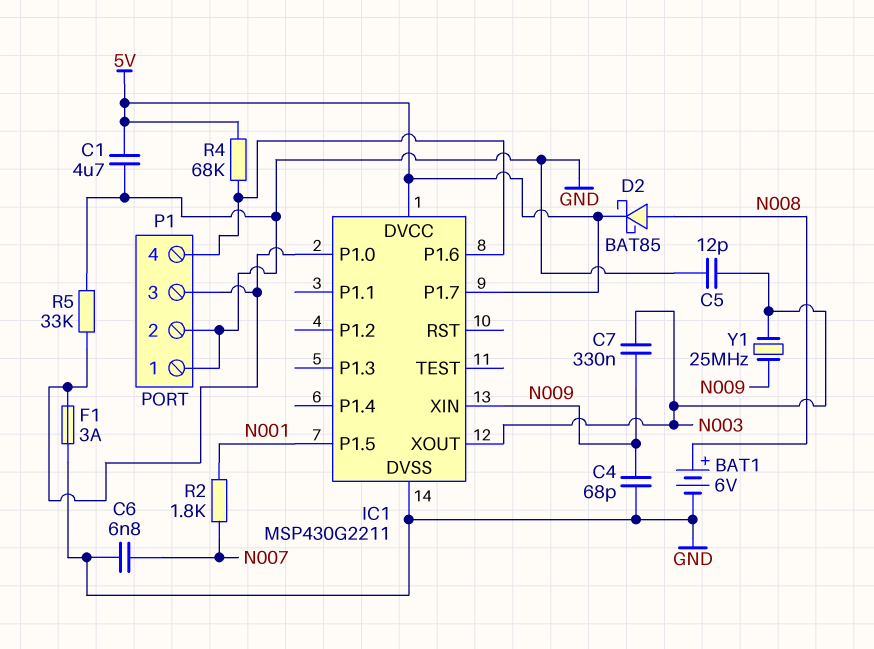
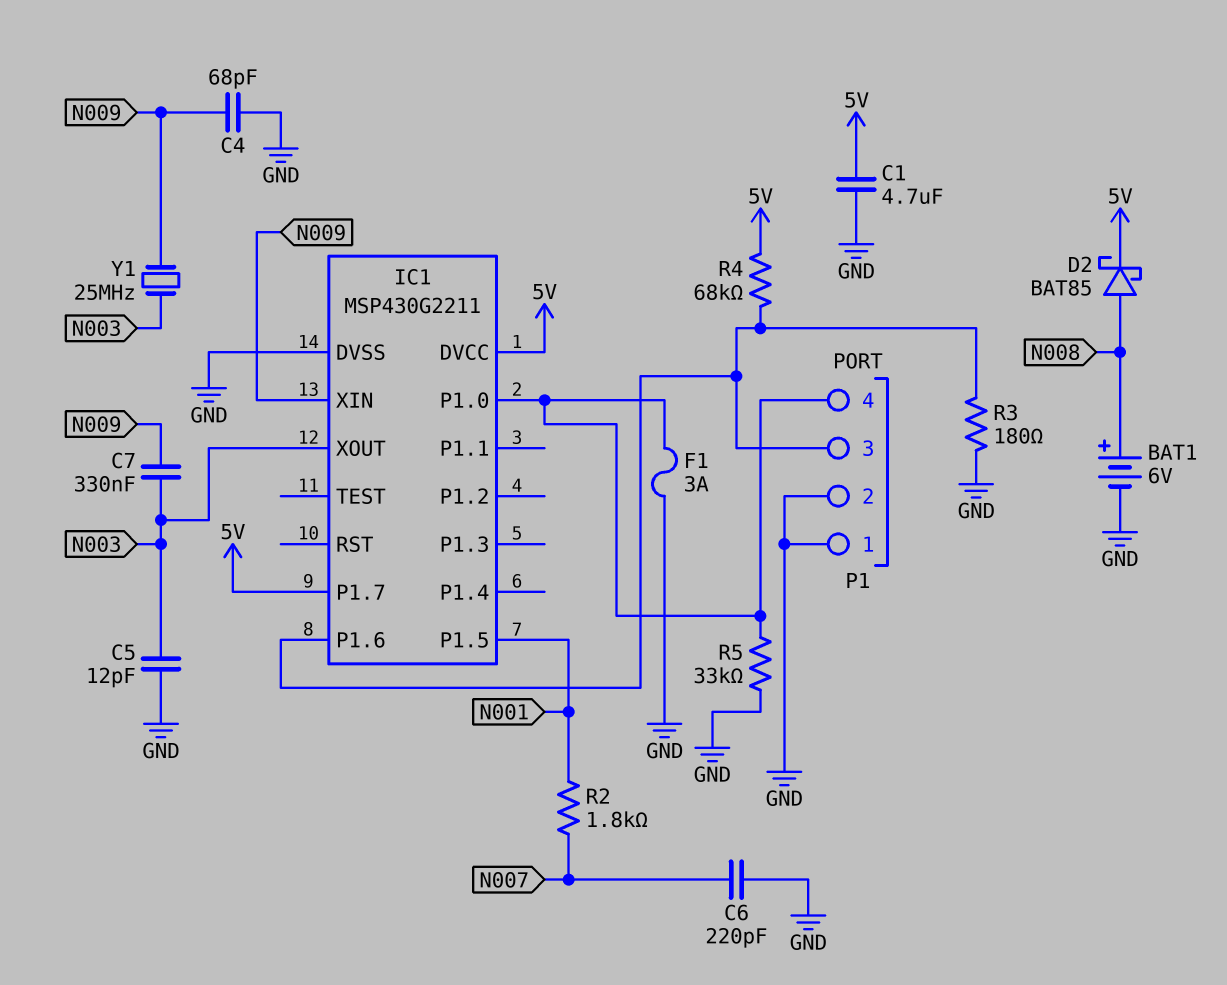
C6: 6.8nF (GND, N007) -> 220pF (GND, N007)
P1 pin 3: IC1/P1.0 -> IC1/P1.6
P1 pin 4: IC1/P1.6 -> IC1/P1.0
R3: none -> 180 (GND, IC1/P1.6)

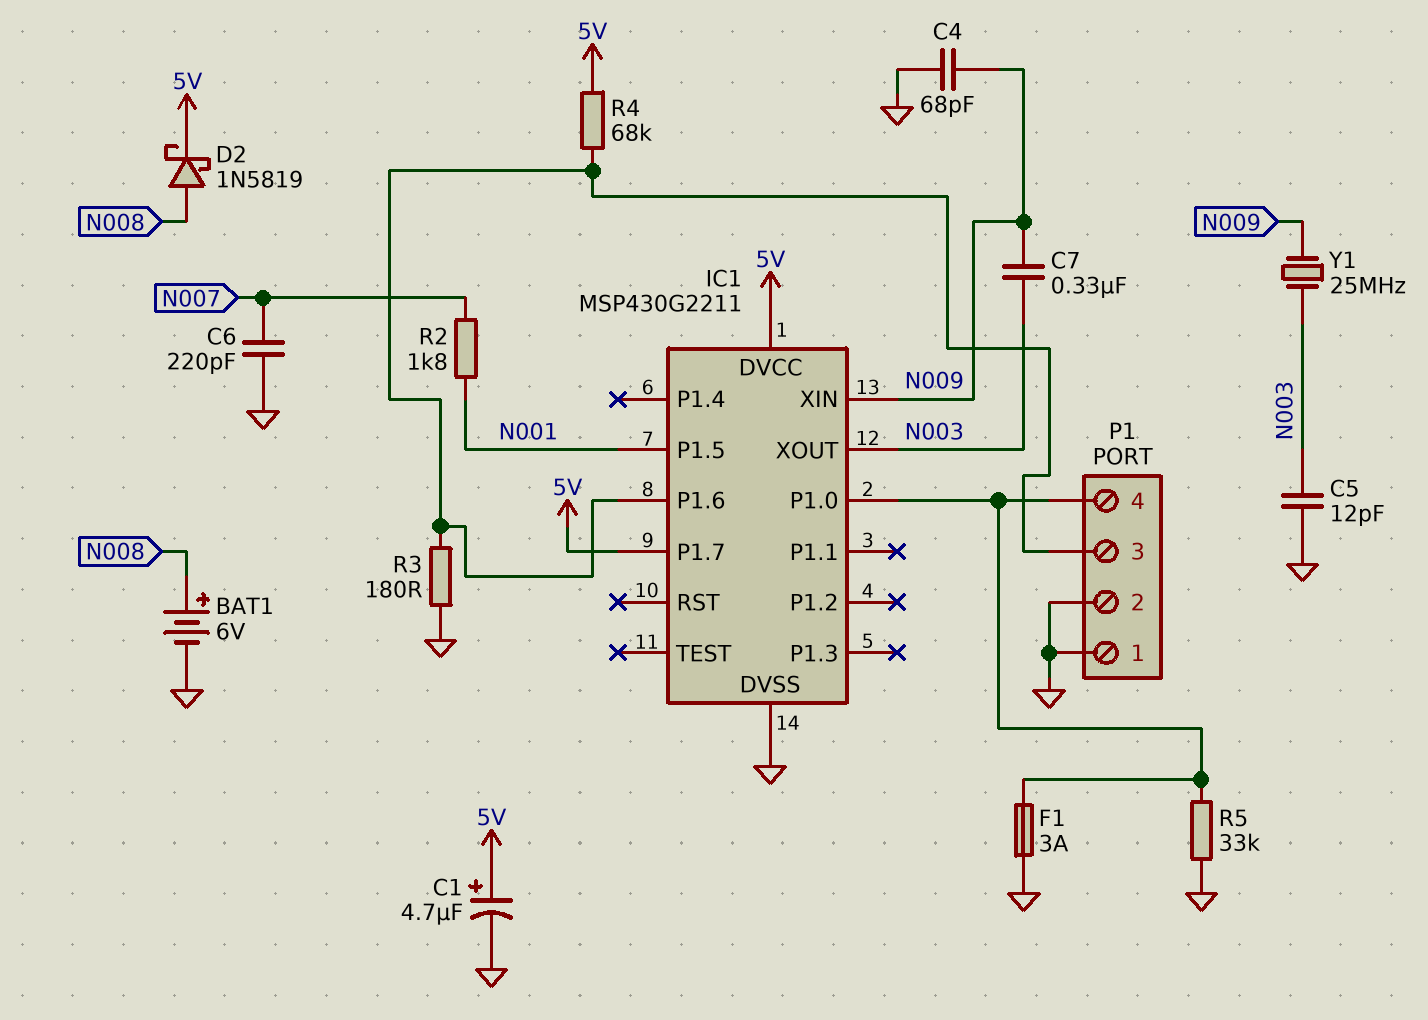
C1: 4.7uF (5V, GND) -> 4.7uF (plus 5V, minus GND)
D2: schottky BAT85 (A N008, K 5V) -> schottky 1N5819 (A N008, K 5V)

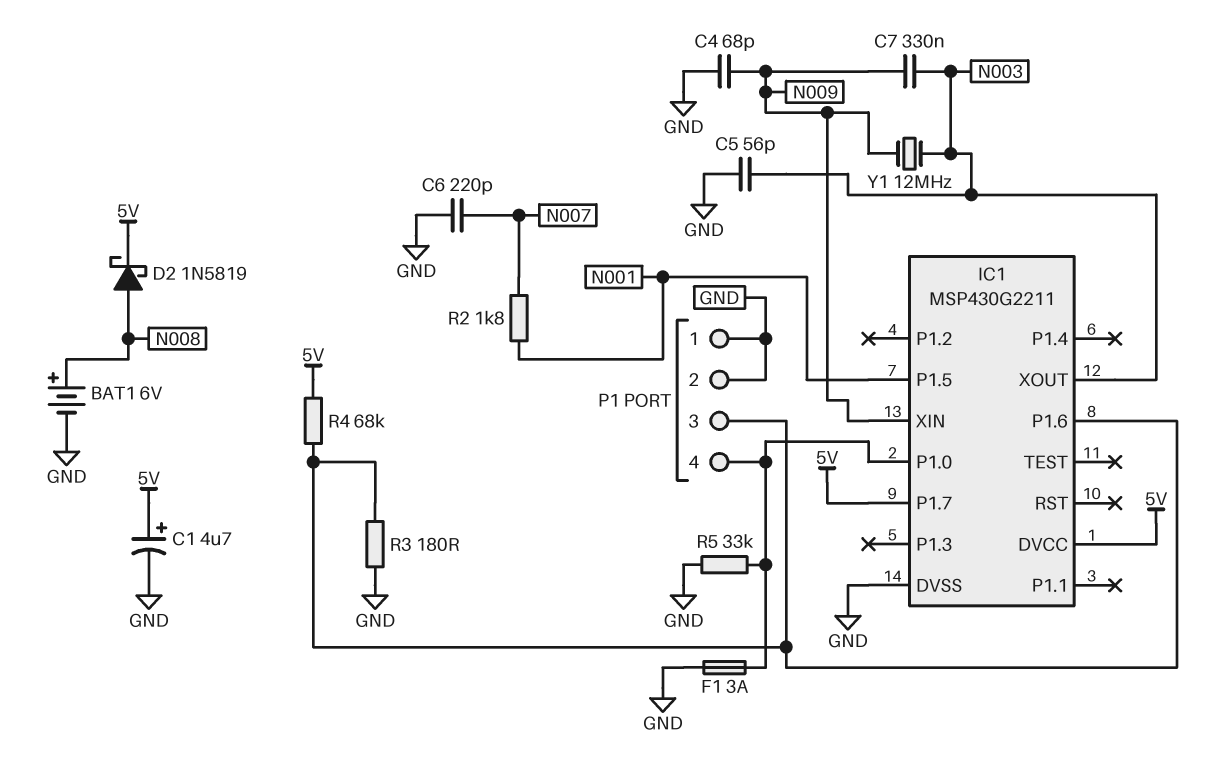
C5: 12pF (GND, N003) -> 56pF (GND, N003)
Y1: 25MHz (N003, N009) -> 12MHz (N003, N009)

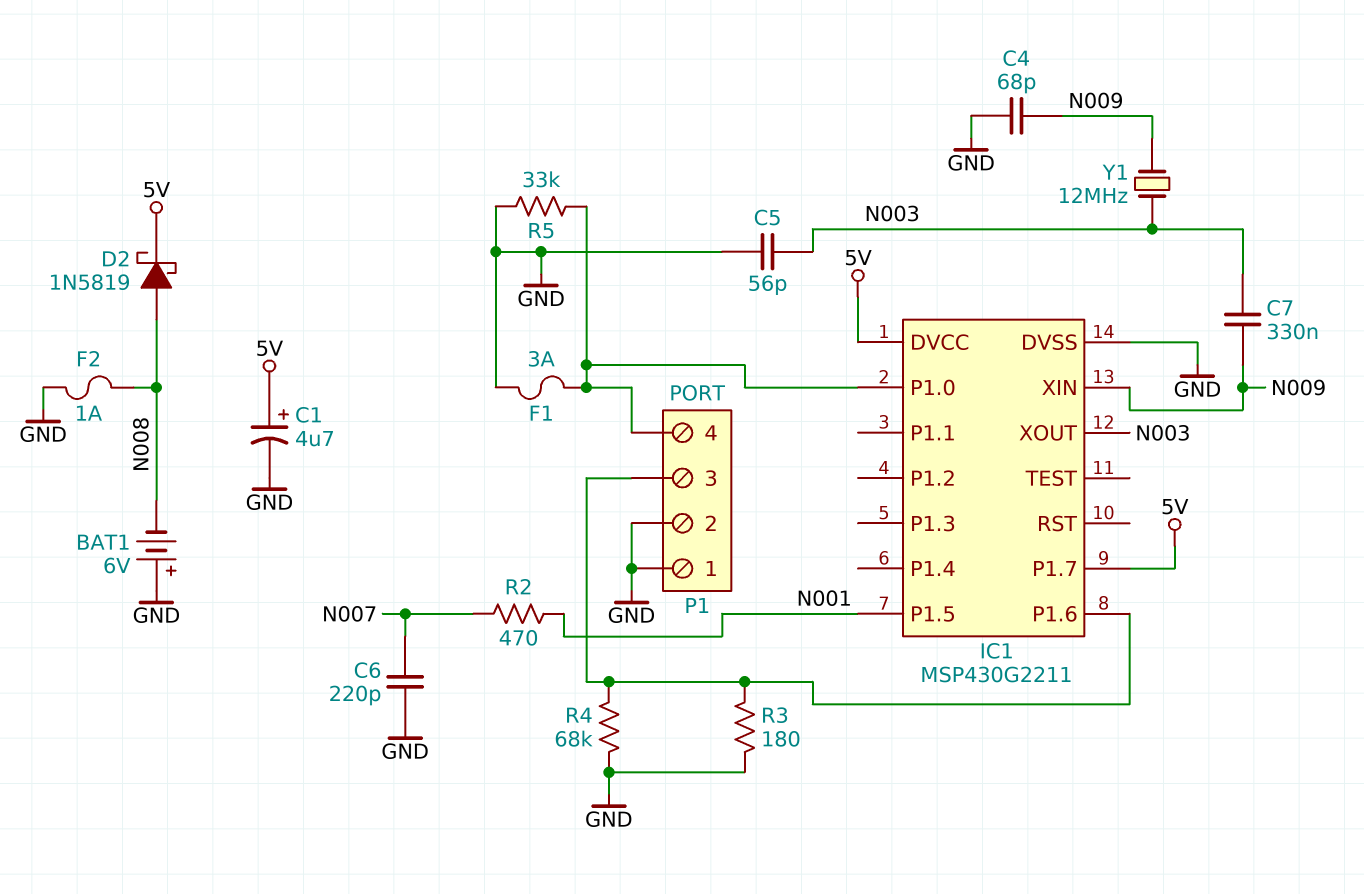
BAT1: 6V (plus N008, minus GND) -> 6V (plus GND, minus N008)
F2: none -> 1A (GND, N008)
R2: 1.8k (N001, N007) -> 470 (N001, N007)
R4: 68k (5V, IC1/P1.6) -> 68k (GND, IC1/P1.6)

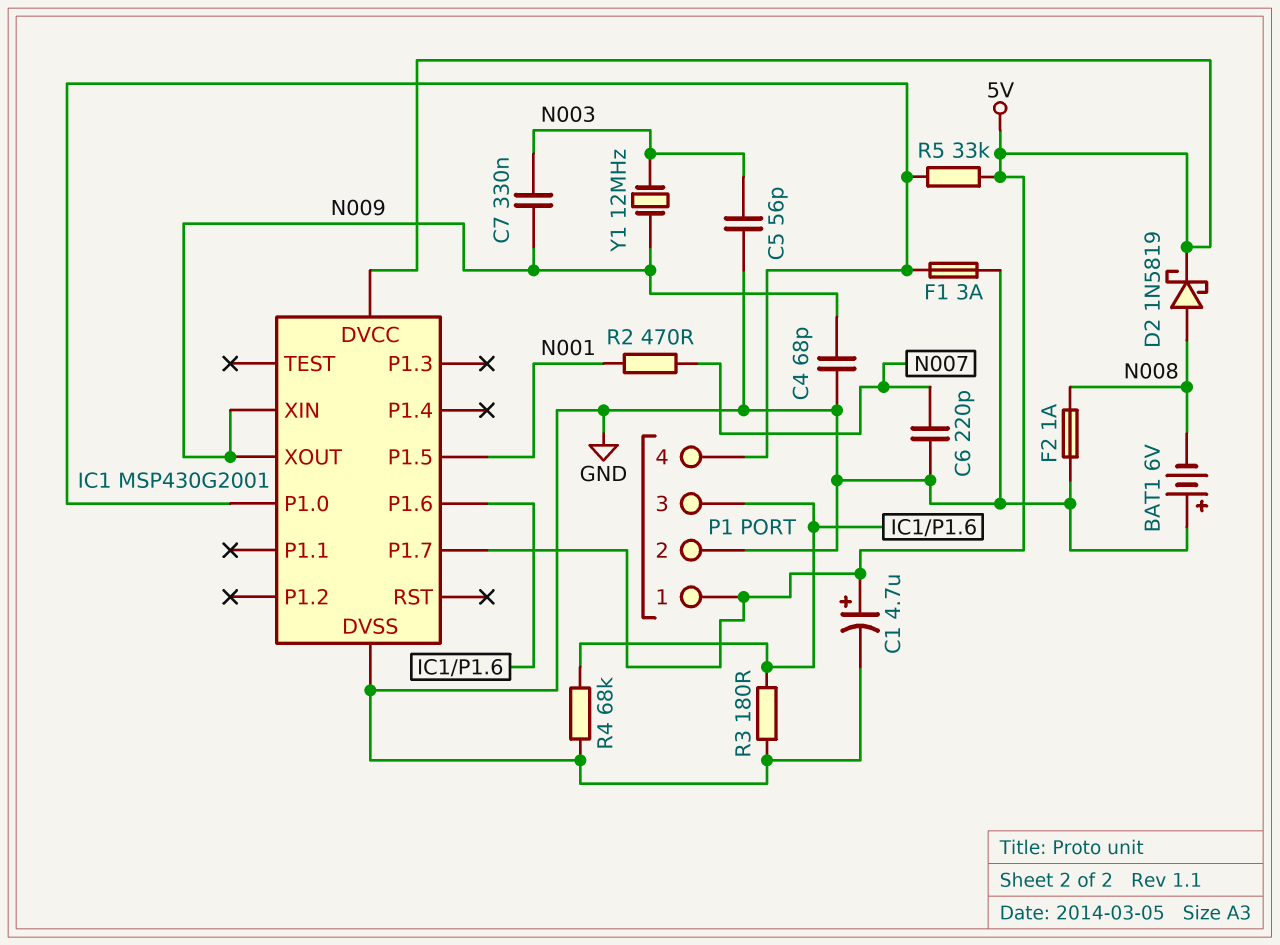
IC1: MSP430G2211 -> MSP430G2001
IC1 pin XOUT: N003 -> N009
P1 pin 1: GND -> 5V
R5: 33k (GND, IC1/P1.0) -> 33k (5V, IC1/P1.0)

